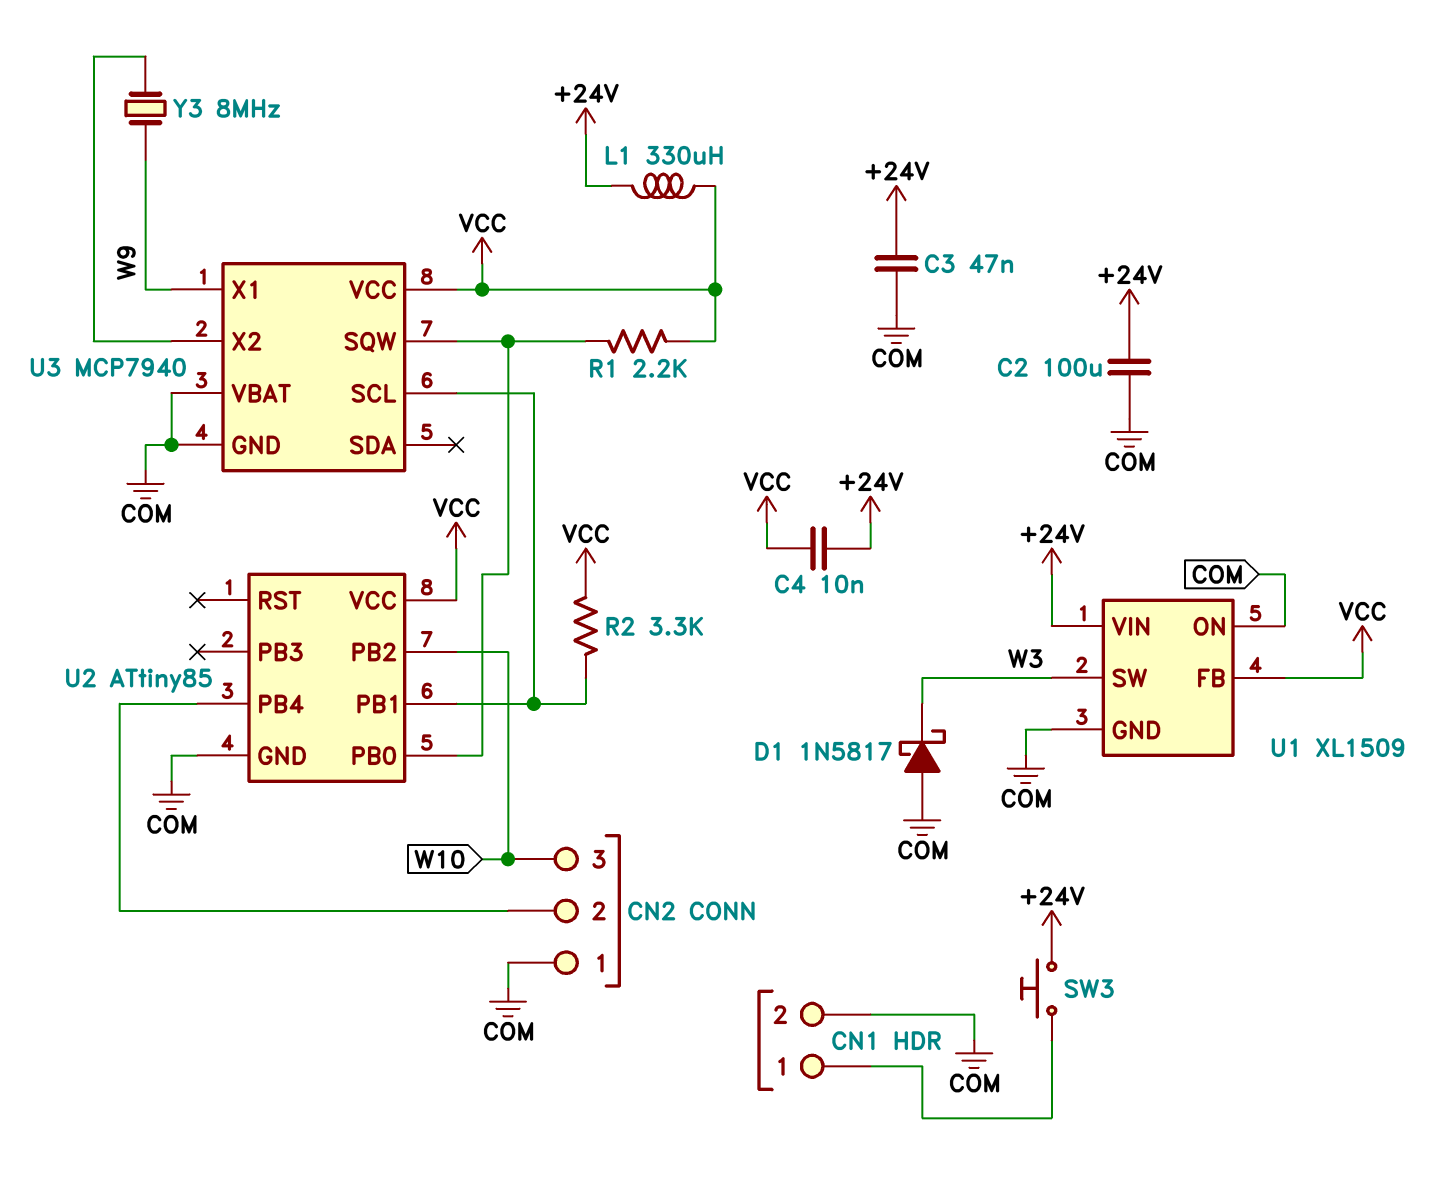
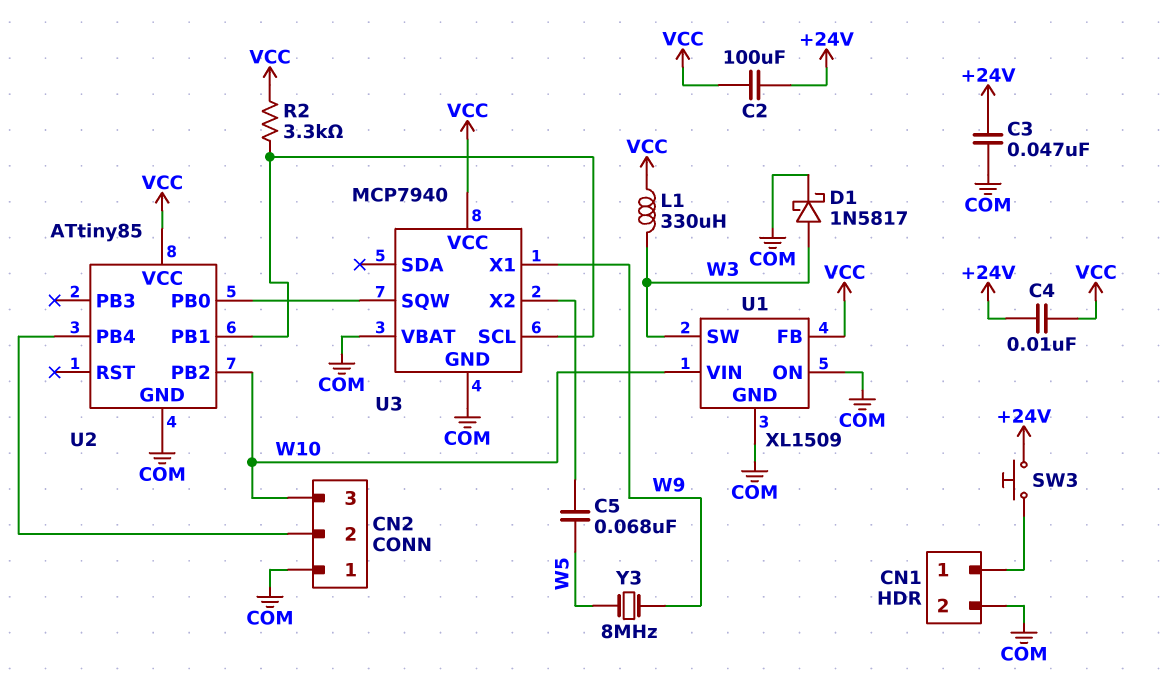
C2: 100uF (+24V, COM) -> 100uF (+24V, VCC)
C5: none -> 68nF (U3/X2, W5)
D1: schottky 1N5817 (A COM, K W3) -> schottky 1N5817 (A W3, K COM)
L1: 330uH (+24V, VCC) -> 330uH (VCC, W3)
R1: 2.2k (U2/PB0, VCC) -> none
U1 pin VIN: +24V -> W10
Y3: 8MHz (U3/X2, W9) -> 8MHz (W5, W9)

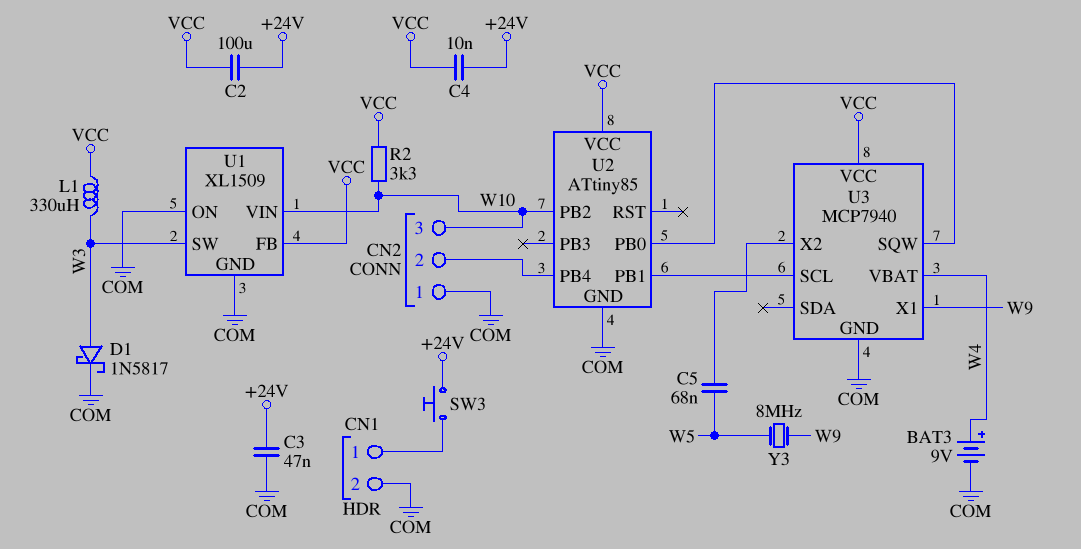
BAT3: none -> 9V (plus W4, minus COM)
R2: 3.3k (U2/PB1, VCC) -> 3.3k (VCC, W10)
U3 pin VBAT: COM -> W4

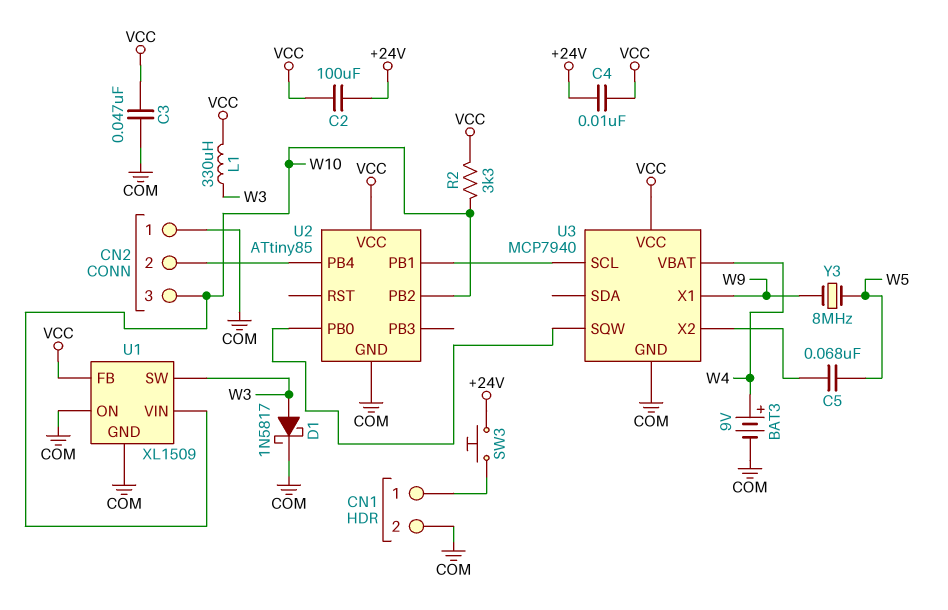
C3: 47nF (+24V, COM) -> 47nF (COM, VCC)

